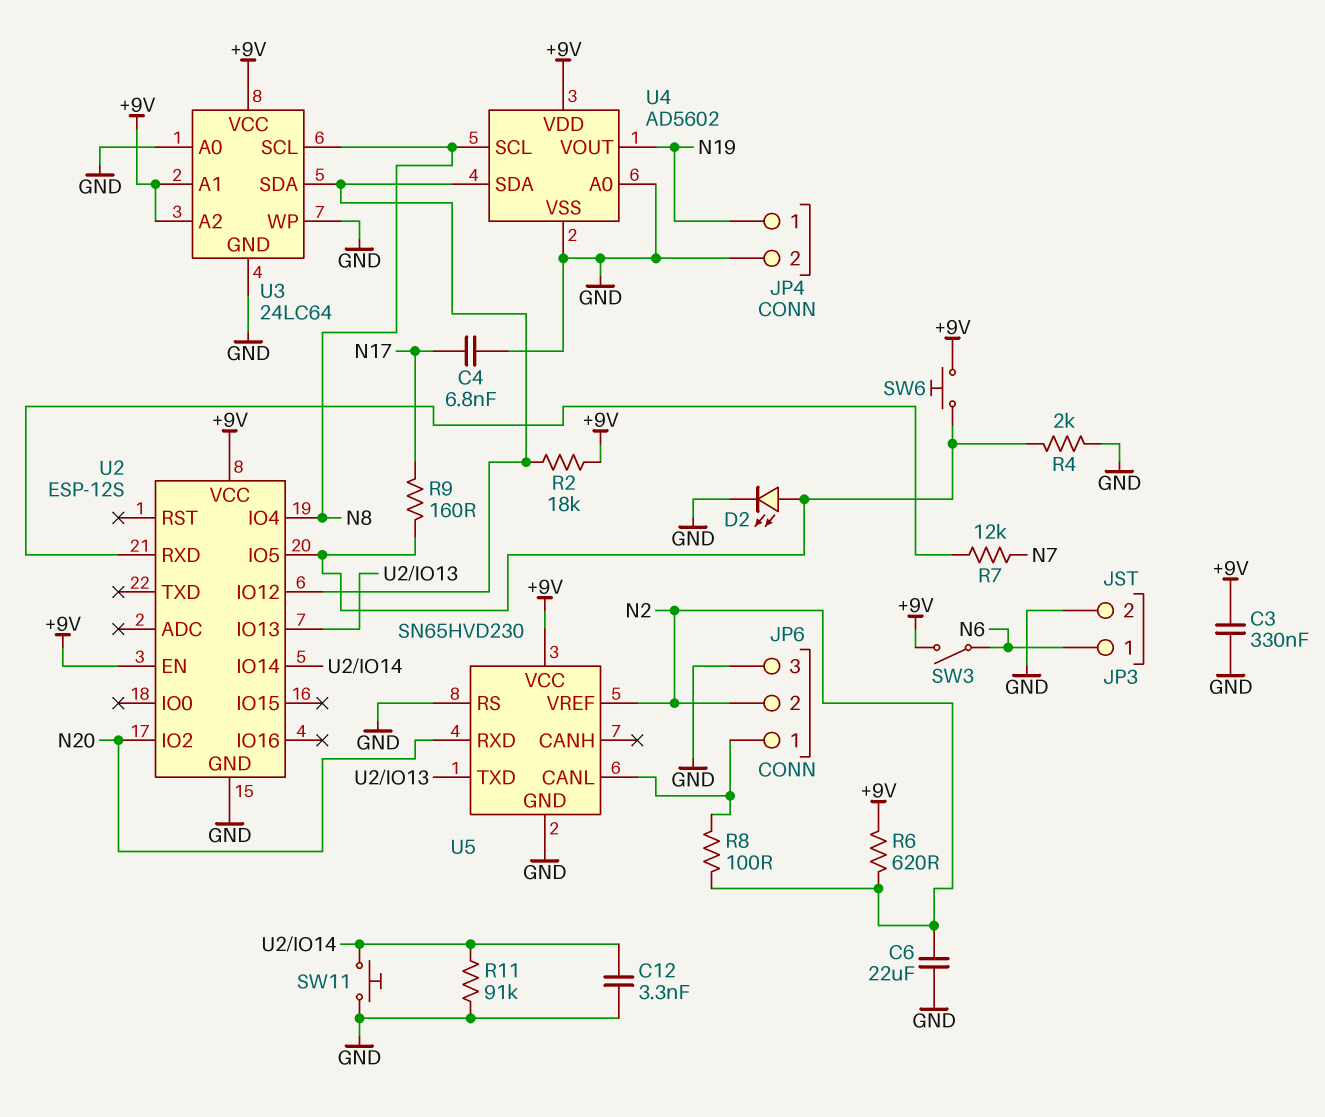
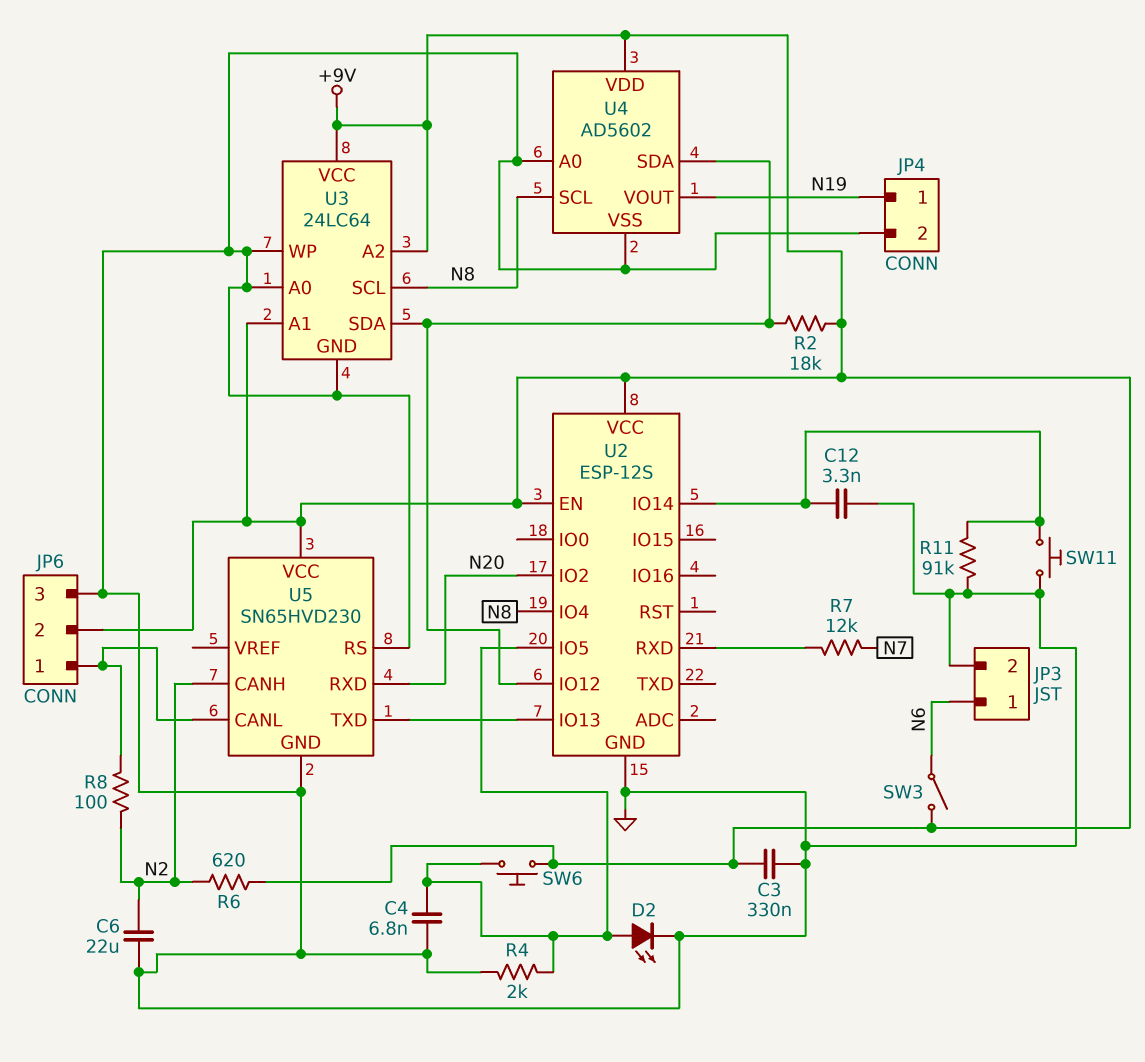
C4: 6.8nF (GND, N17) -> 6.8nF (GND, U2/IO5)
JP6 pin 2: N2 -> +9V
R9: 160 (N17, U2/IO5) -> none
U5 pin CANH: none -> N2
U5 pin VREF: N2 -> none

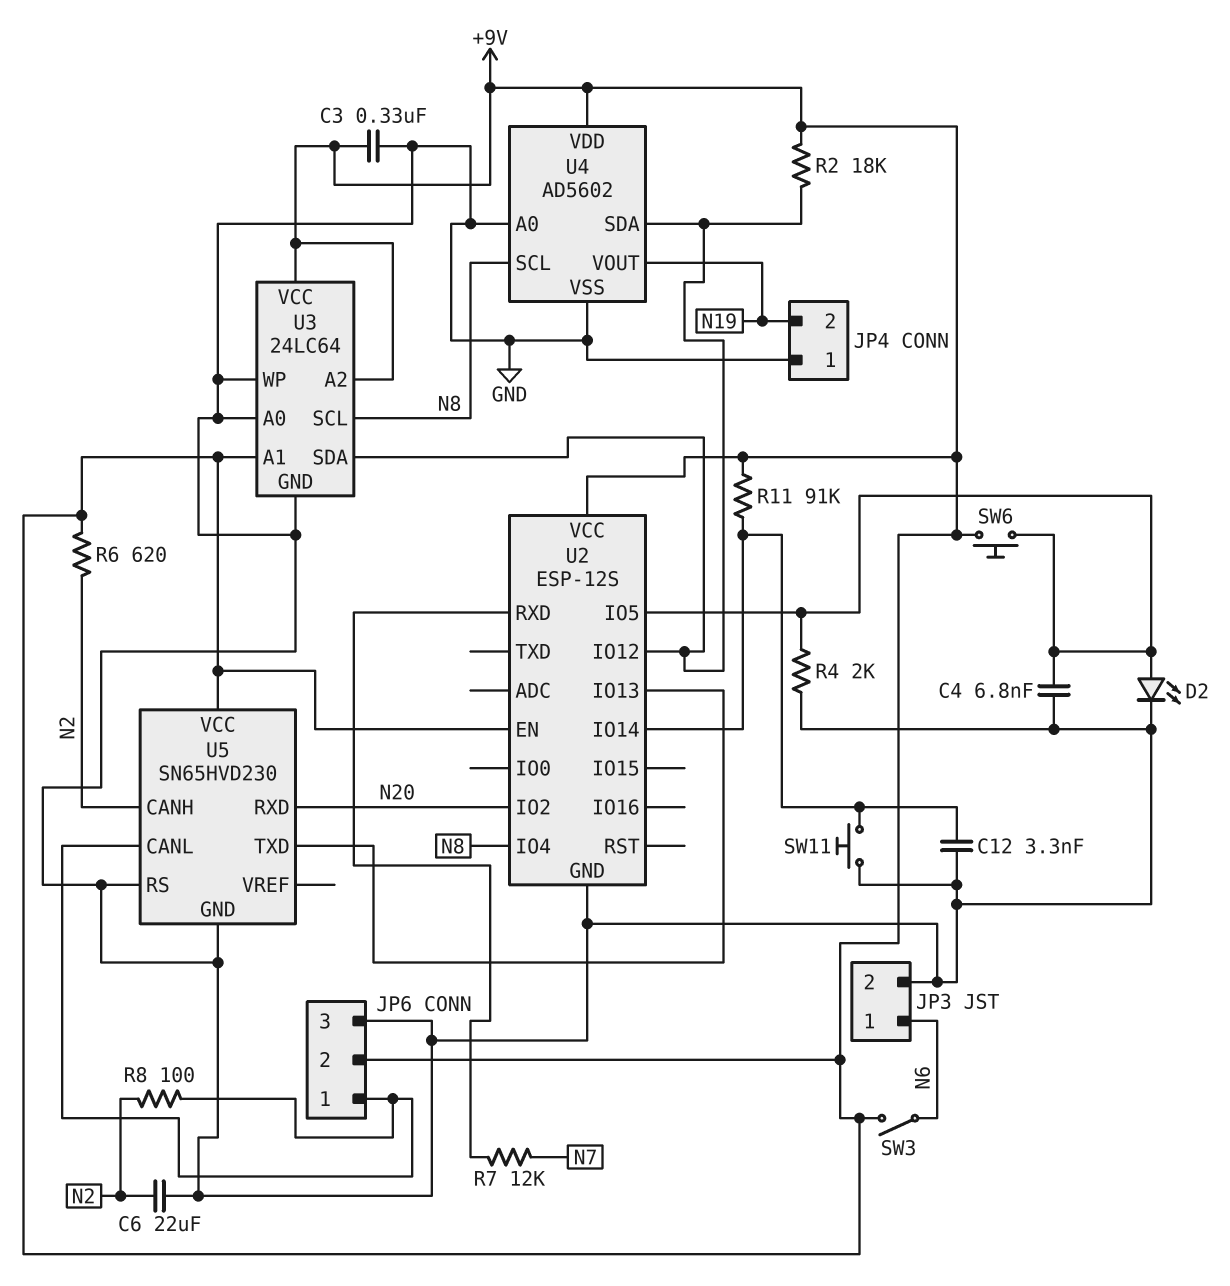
JP4 pin 1: N19 -> GND
JP4 pin 2: GND -> N19
R11: 91k (GND, U2/IO14) -> 91k (+9V, U2/IO14)

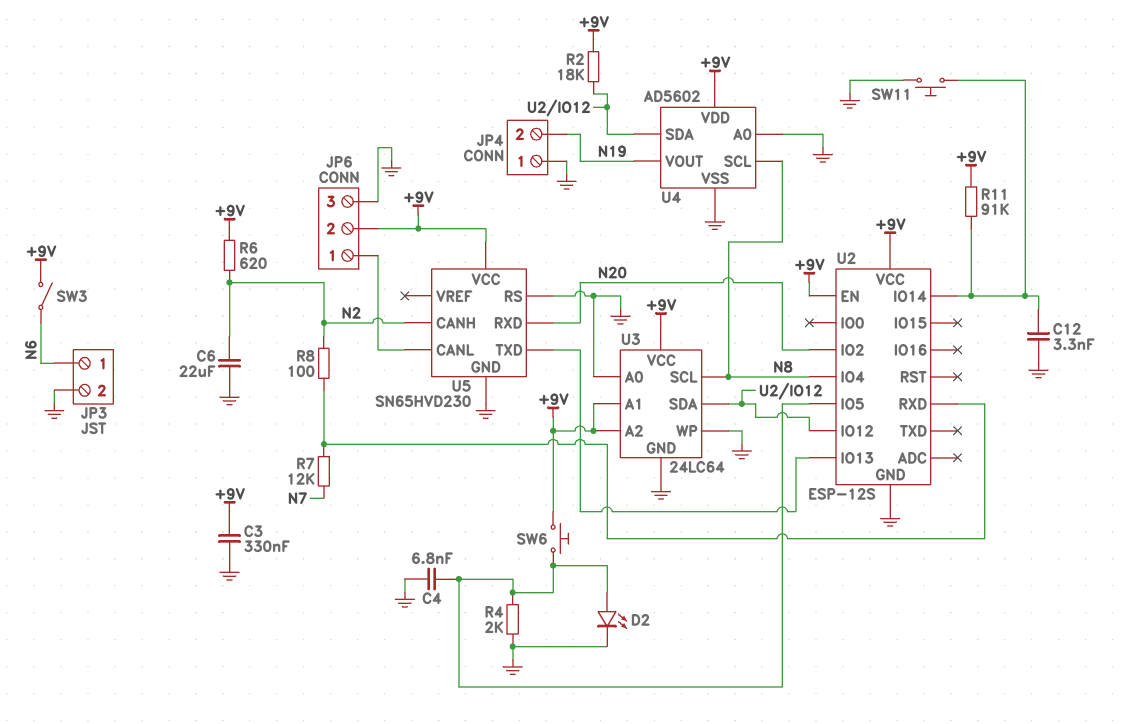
R8: 100 (JP6/1, N2) -> 100 (N2, U2/RXD)

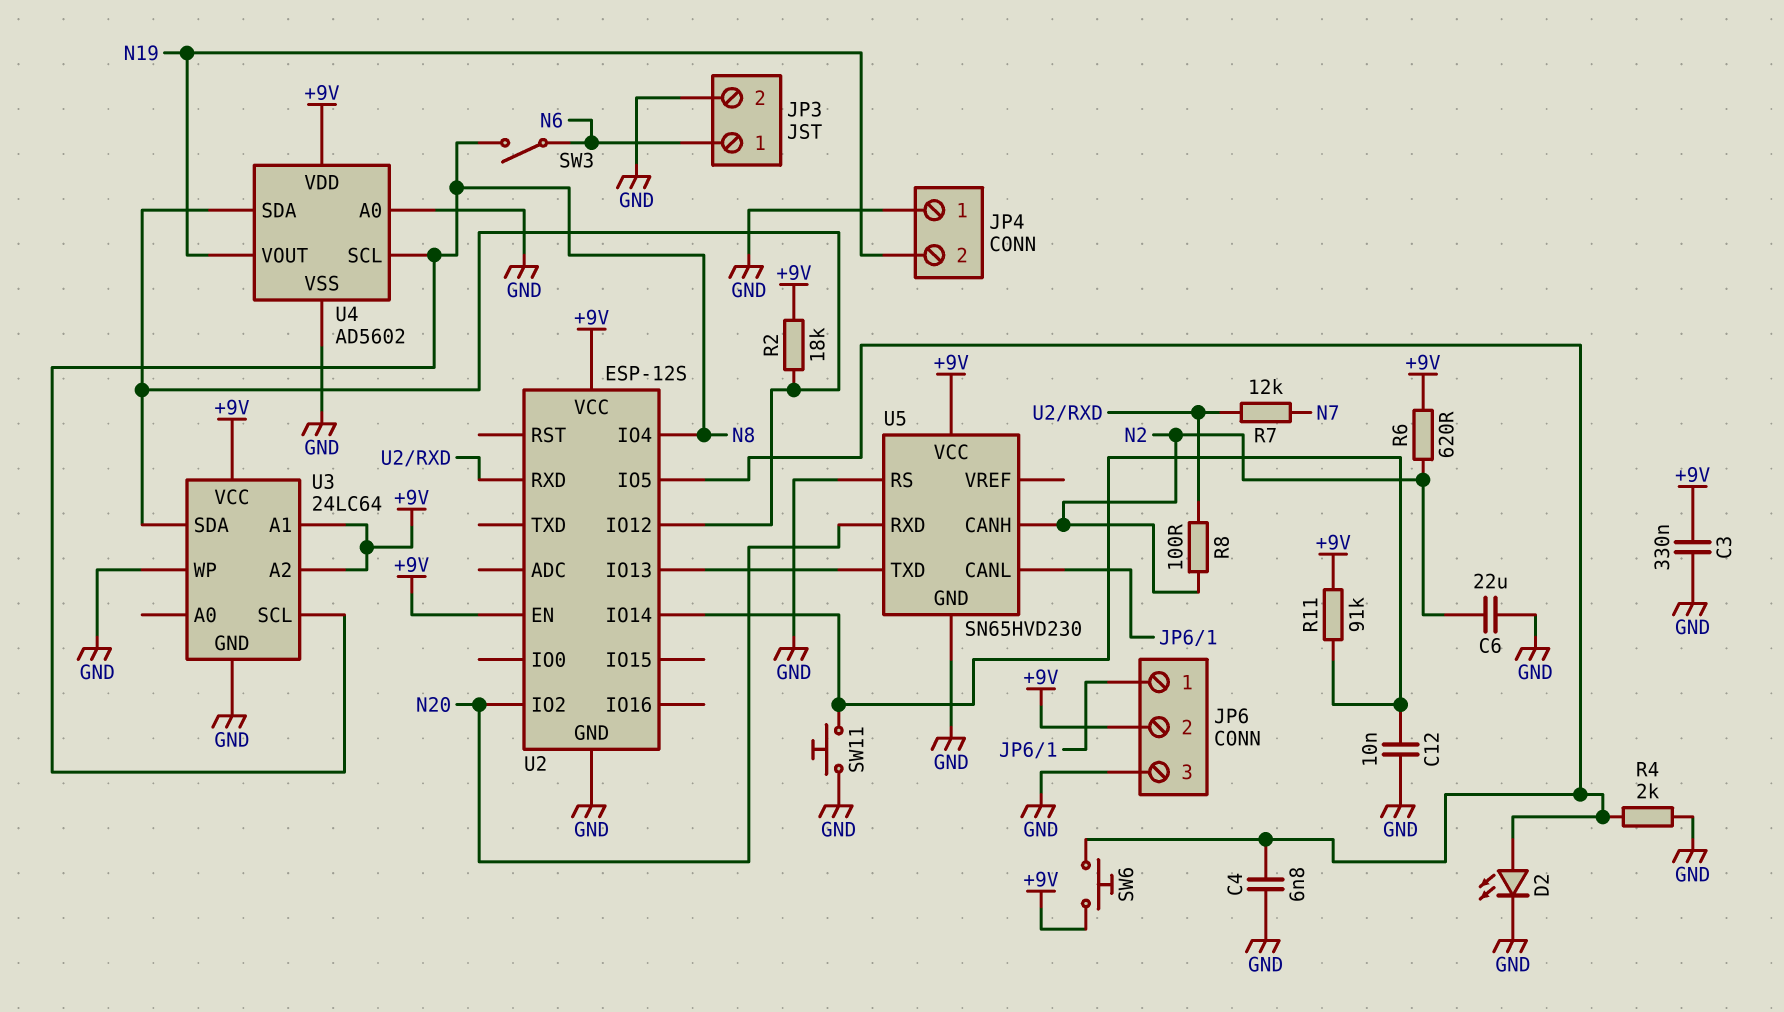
C12: 3.3nF (GND, U2/IO14) -> 10nF (GND, U2/IO14)
SW3: switch (+9V, N6) -> switch (N6, N8)
U3 pin A0: GND -> none

